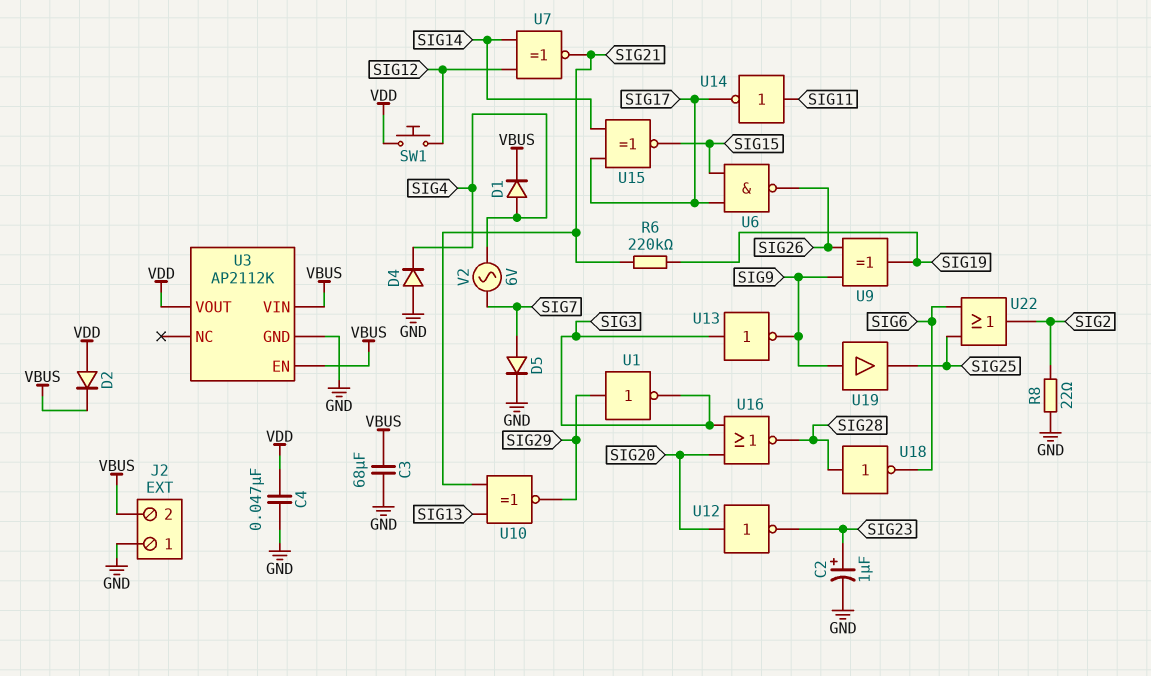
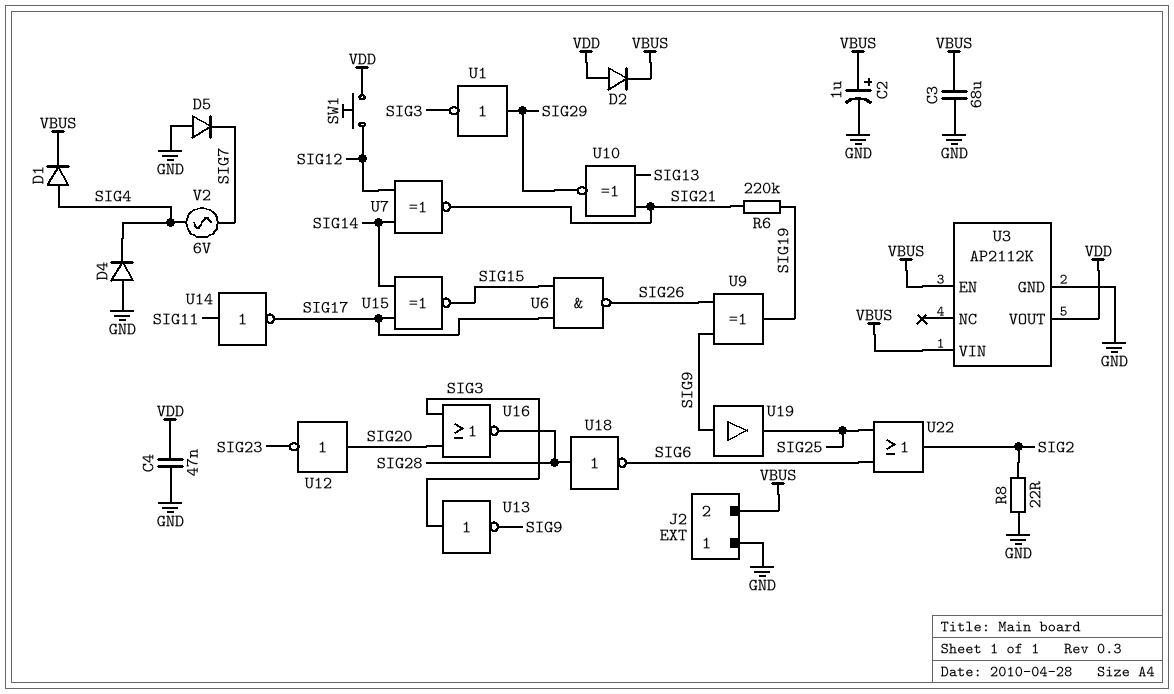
C2: 1uF (plus SIG23, minus GND) -> 1uF (plus VBUS, minus GND)
D5: diode (A SIG7, K GND) -> diode (A GND, K SIG7)

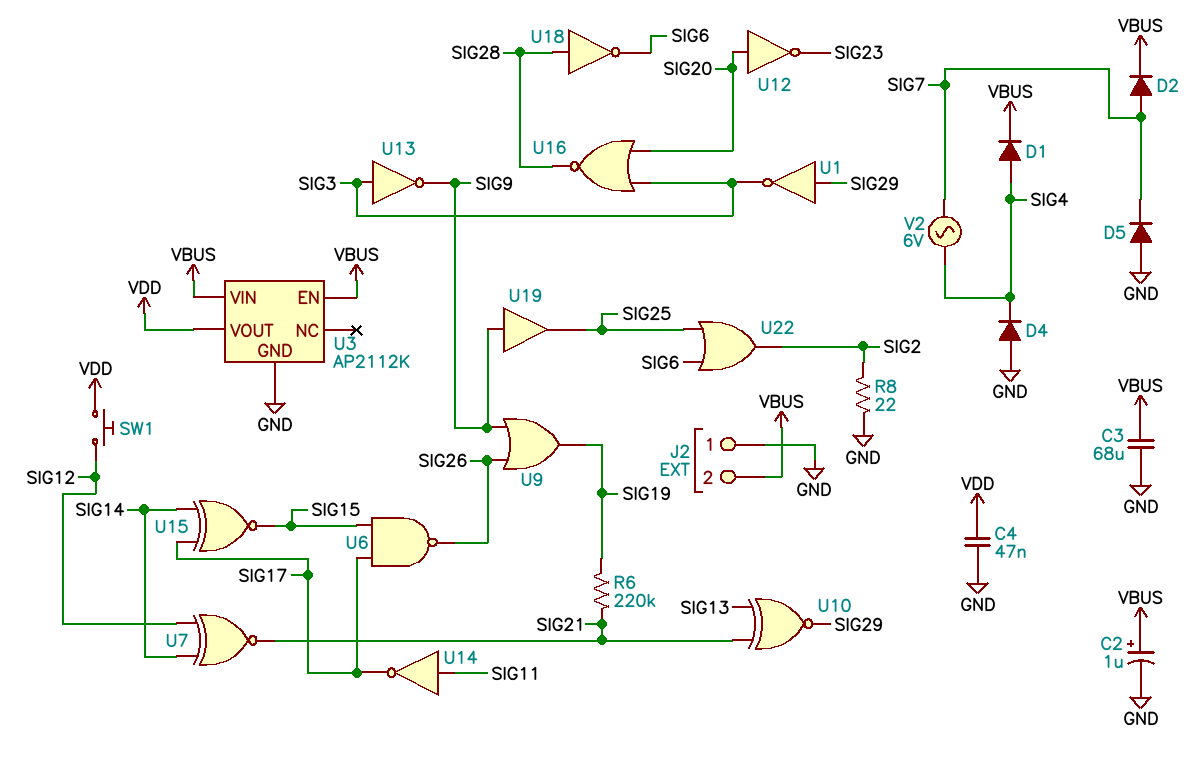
D2: diode (A VDD, K VBUS) -> diode (A SIG7, K VBUS)
U9: XOR (in SIG9, in SIG26, out SIG19) -> OR (in SIG9, in SIG26, out SIG19)

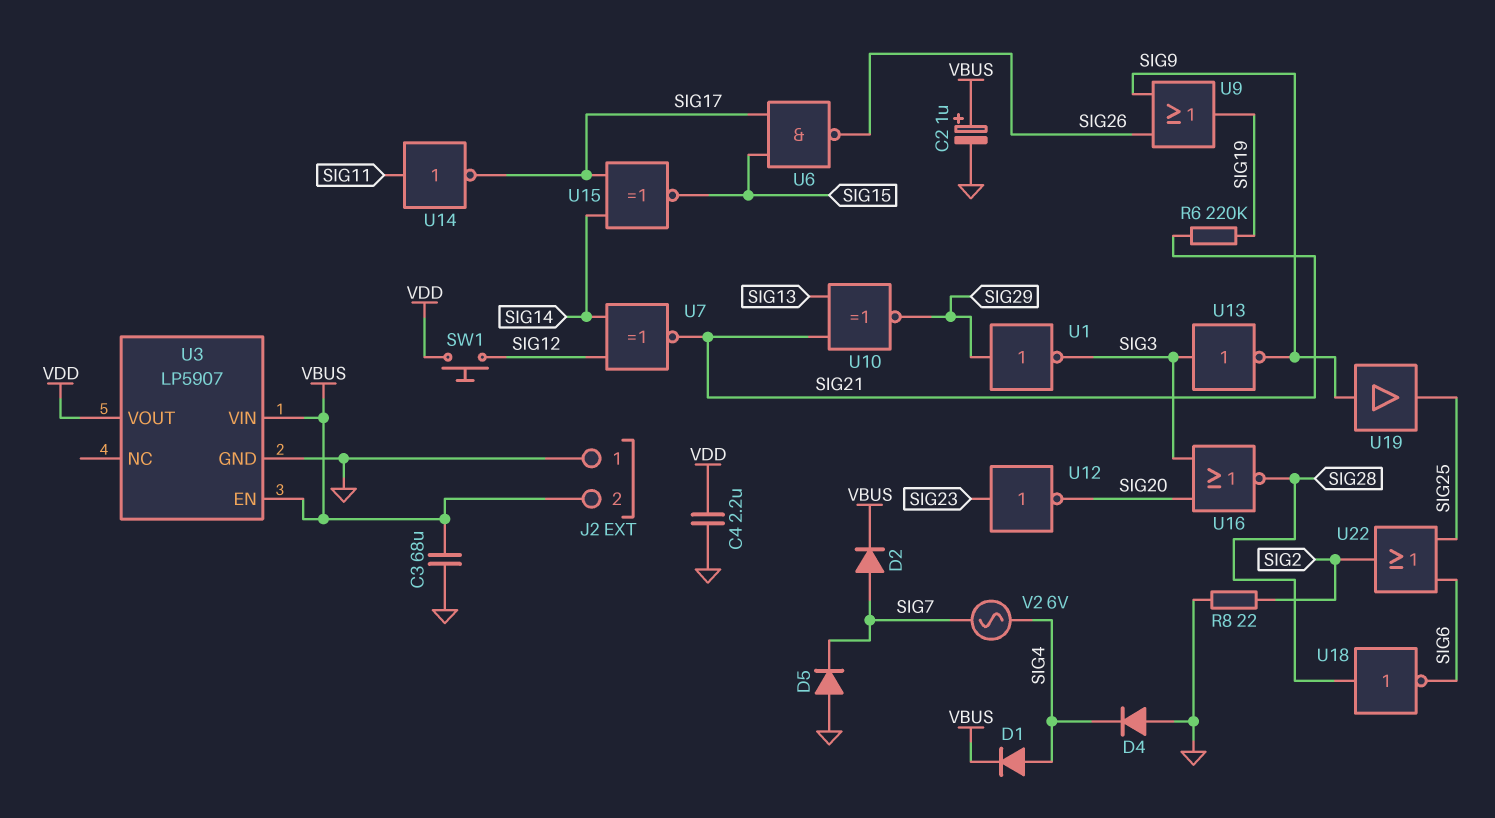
C4: 47nF (GND, VDD) -> 2.2uF (GND, VDD)
U3: AP2112K -> LP5907
U12: NOT (in SIG20, out SIG23) -> NOT (in SIG23, out SIG20)

